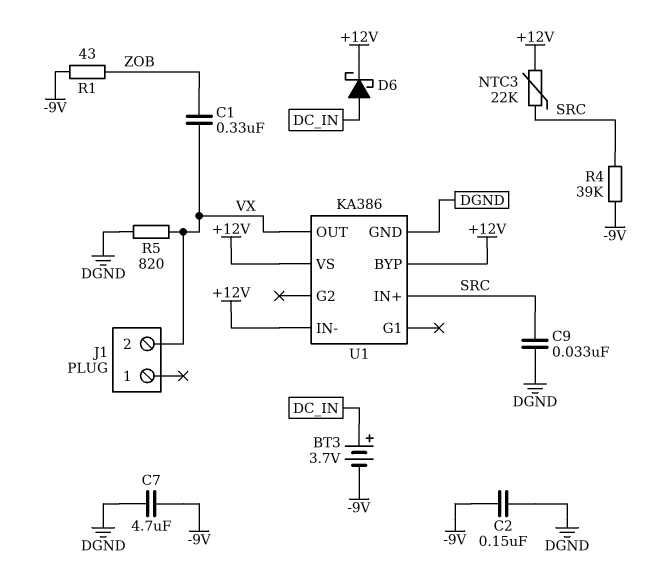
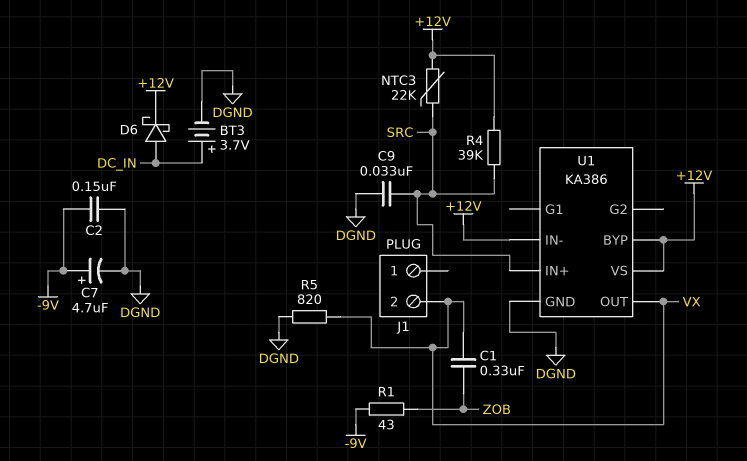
BT3: 3.7V (plus DC_IN, minus -9V) -> 3.7V (plus DC_IN, minus DGND)
C7: 4.7uF (-9V, DGND) -> 4.7uF (plus -9V, minus DGND)
R4: 39k (-9V, SRC) -> 39k (+12V, SRC)

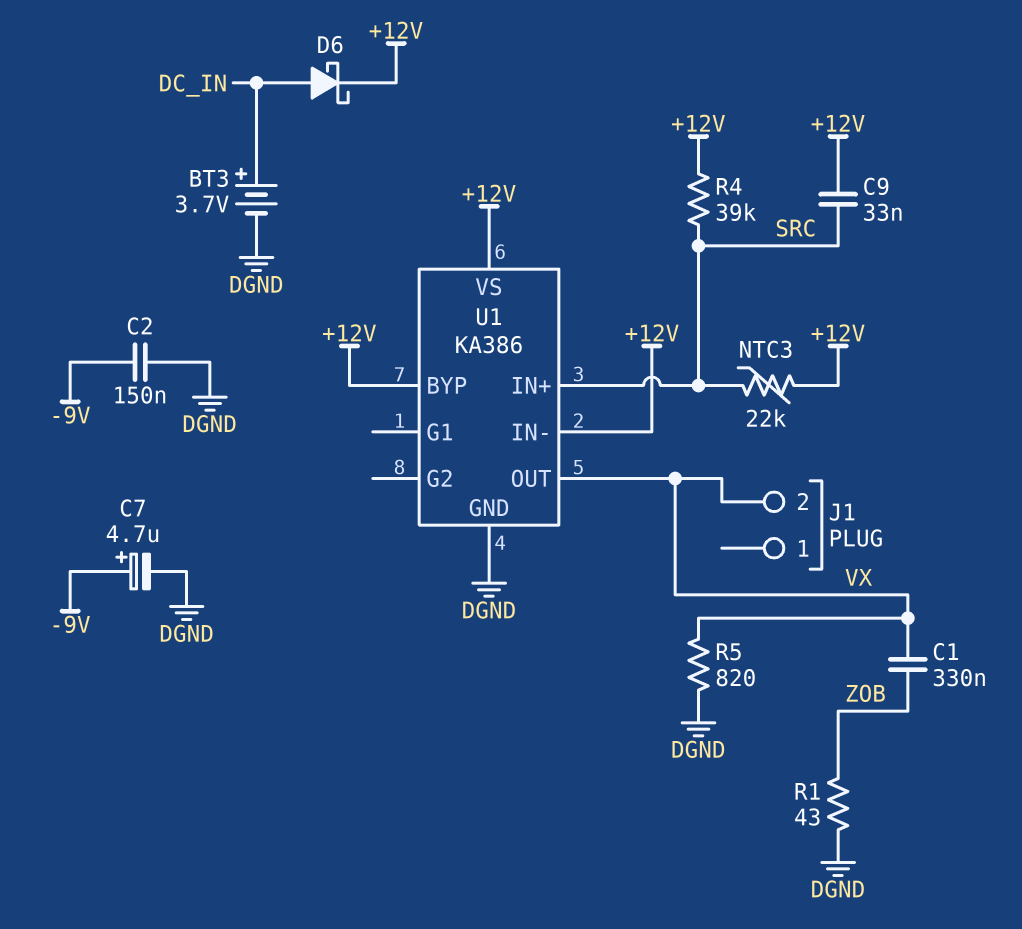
C9: 33nF (DGND, SRC) -> 33nF (+12V, SRC)
R1: 43 (-9V, ZOB) -> 43 (DGND, ZOB)

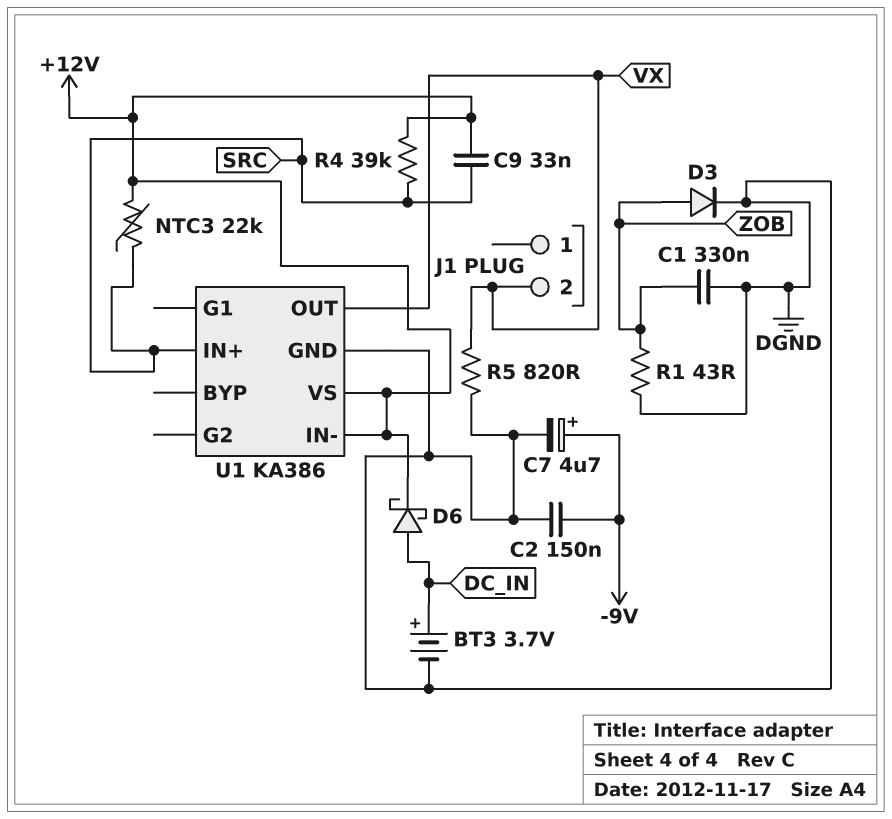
C1: 330nF (VX, ZOB) -> 330nF (DGND, ZOB)
D3: none -> diode (A ZOB, K DGND)
U1 pin BYP: +12V -> none

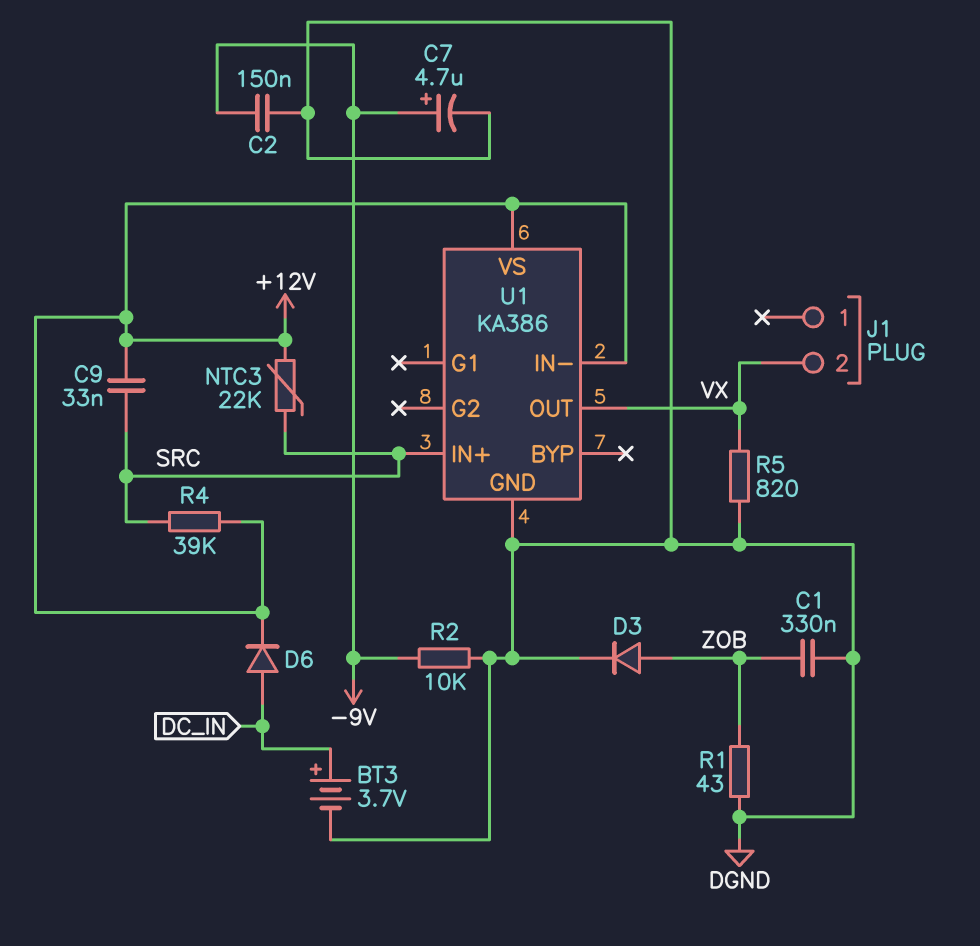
D6: schottky (A DC_IN, K +12V) -> diode (A DC_IN, K +12V)
R2: none -> 10k (-9V, DGND)

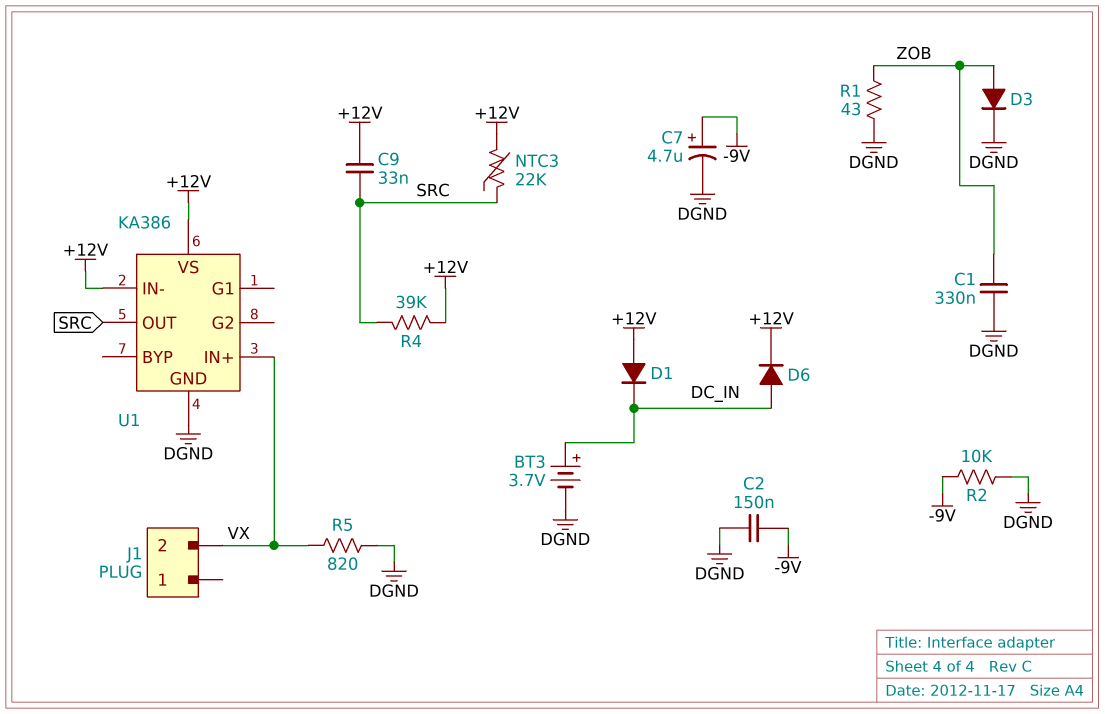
D1: none -> diode (A +12V, K DC_IN)
U1 pin IN+: SRC -> VX
U1 pin OUT: VX -> SRC

